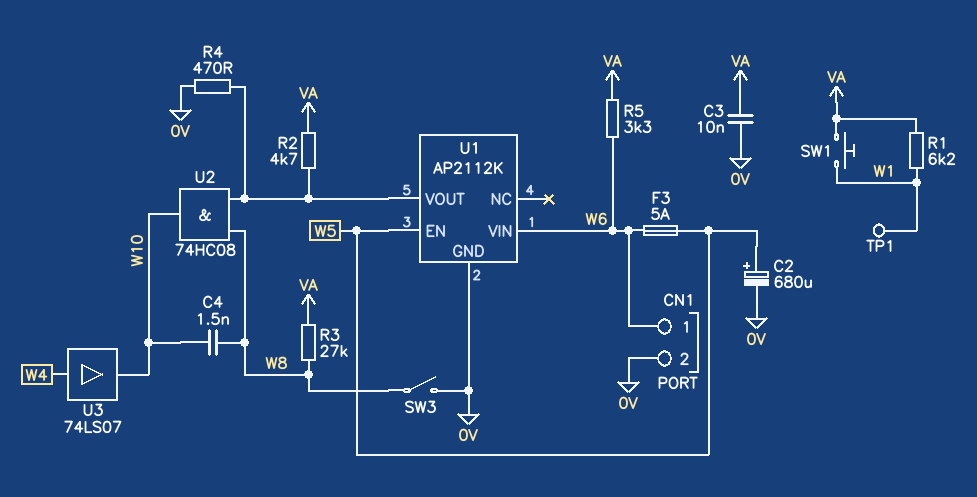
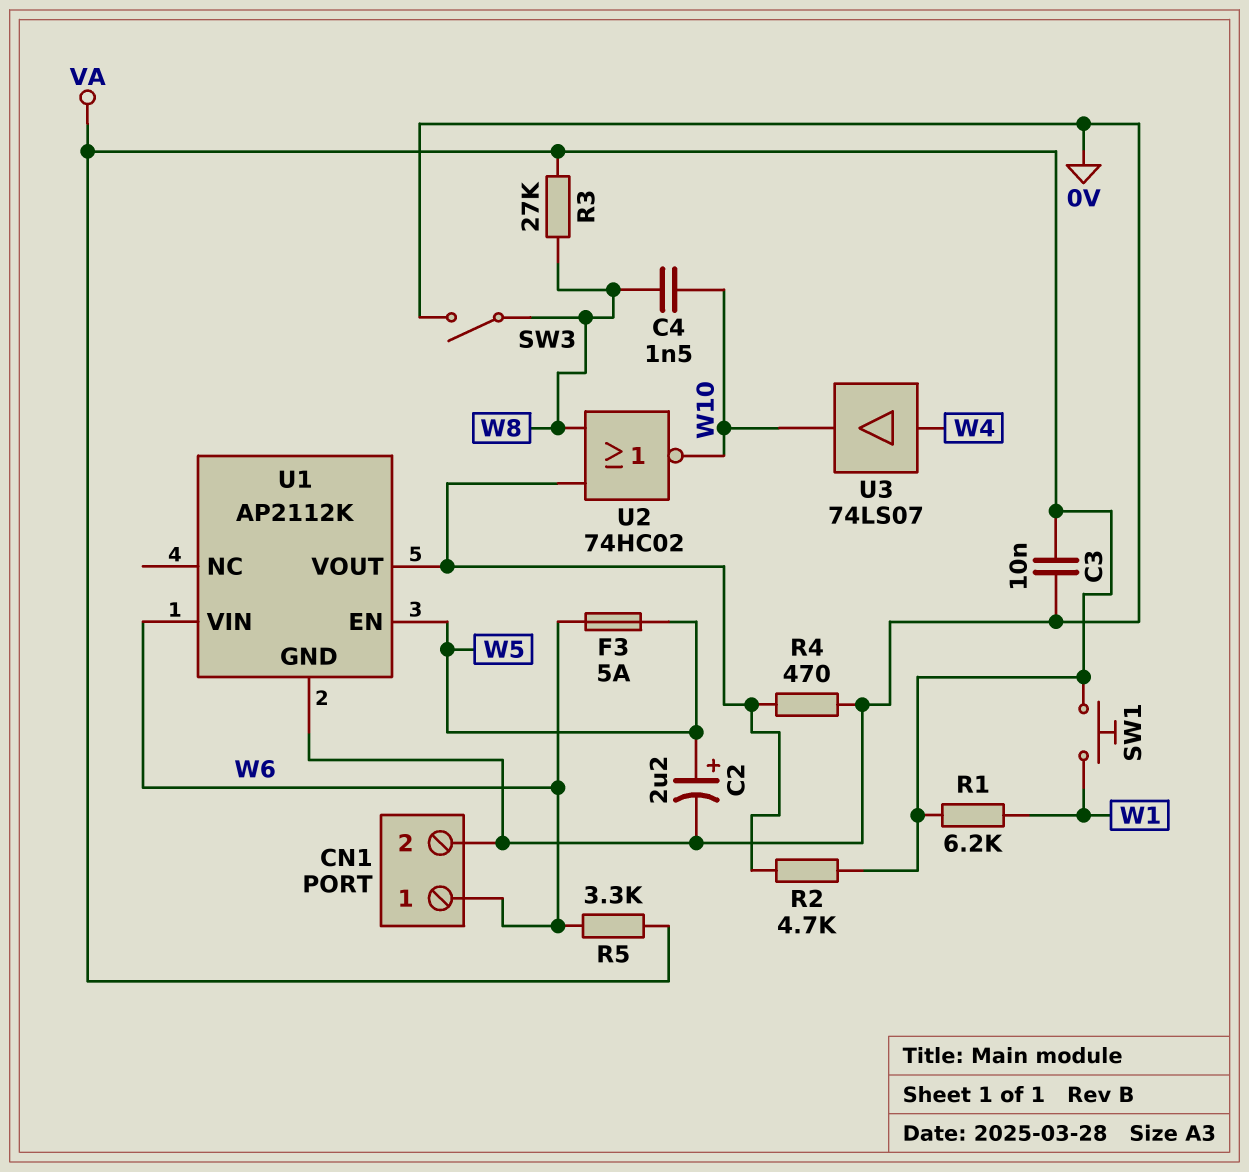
C2: 680uF (plus W5, minus 0V) -> 2.2uF (plus W5, minus 0V)
TP1: test point (W1) -> none
U2: AND 74HC08 (in U1/VOUT, in W8, out W10) -> NOR 74HC02 (in U1/VOUT, in W8, out W10)

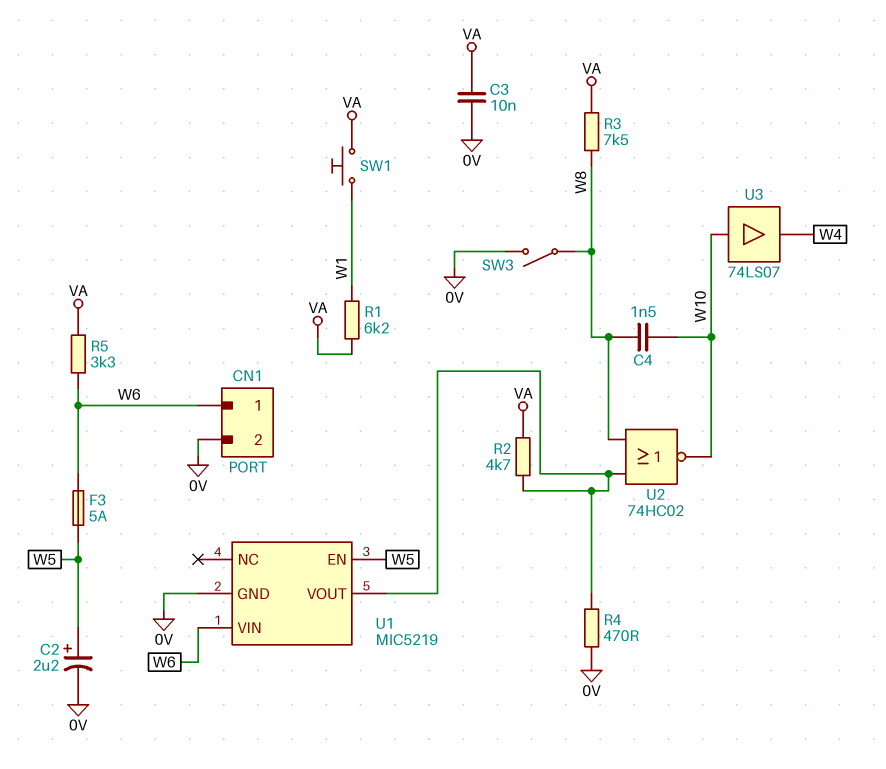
R3: 27k (VA, W8) -> 7.5k (VA, W8)
U1: AP2112K -> MIC5219
U3: buffer 74LS07 (in W4, out W10) -> buffer 74LS07 (in W10, out W4)

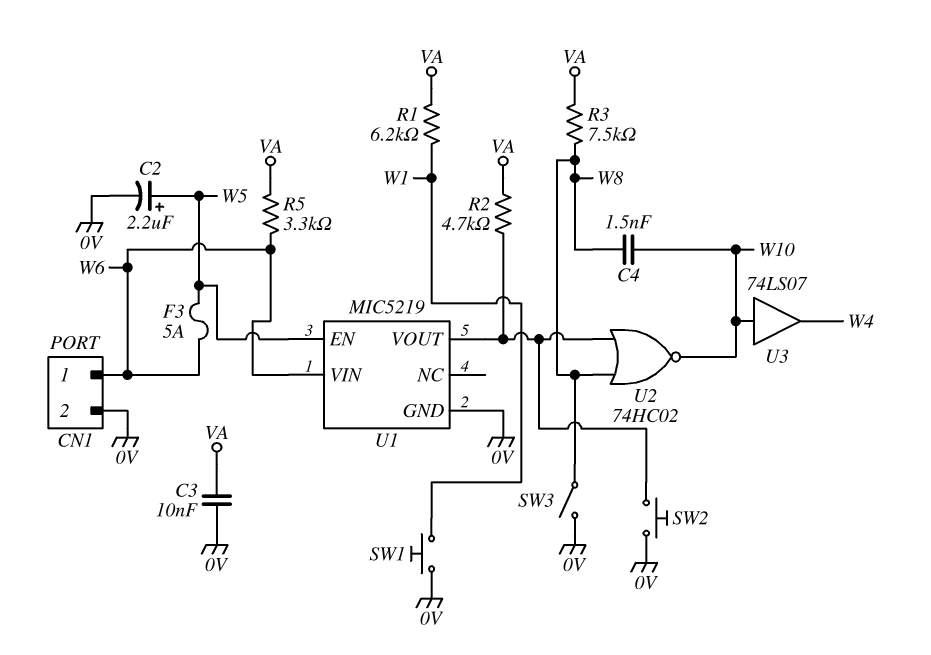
R4: 470 (0V, U1/VOUT) -> none
SW1: button (VA, W1) -> button (0V, W1)
SW2: none -> button (0V, U1/VOUT)

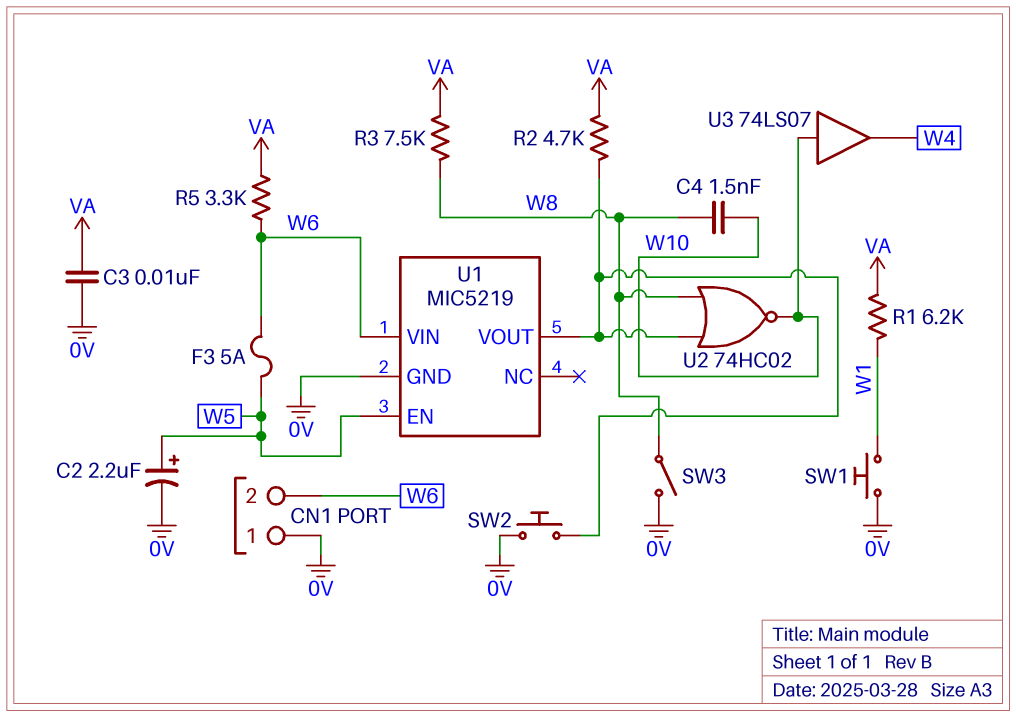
CN1 pin 1: W6 -> 0V
CN1 pin 2: 0V -> W6

